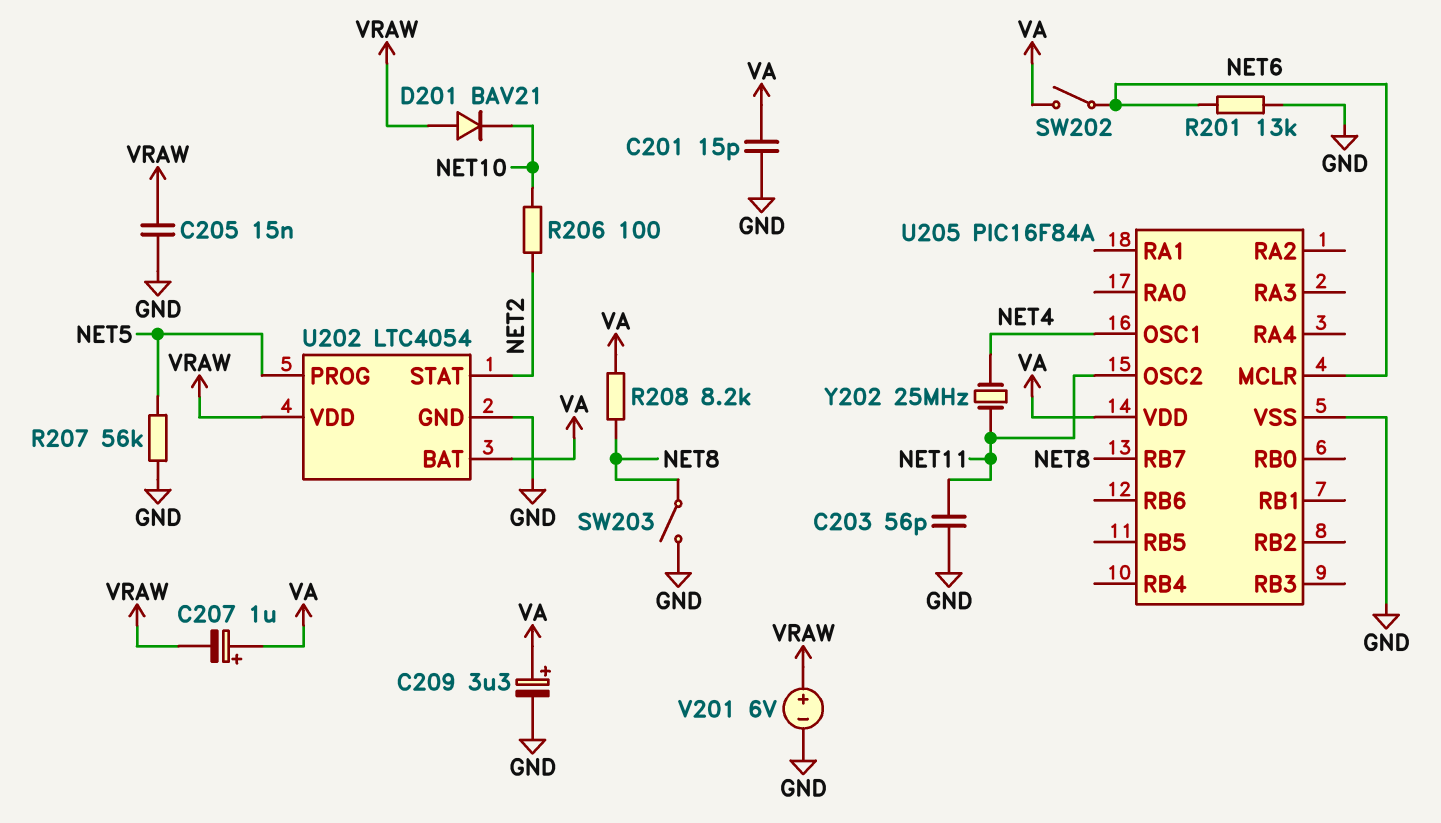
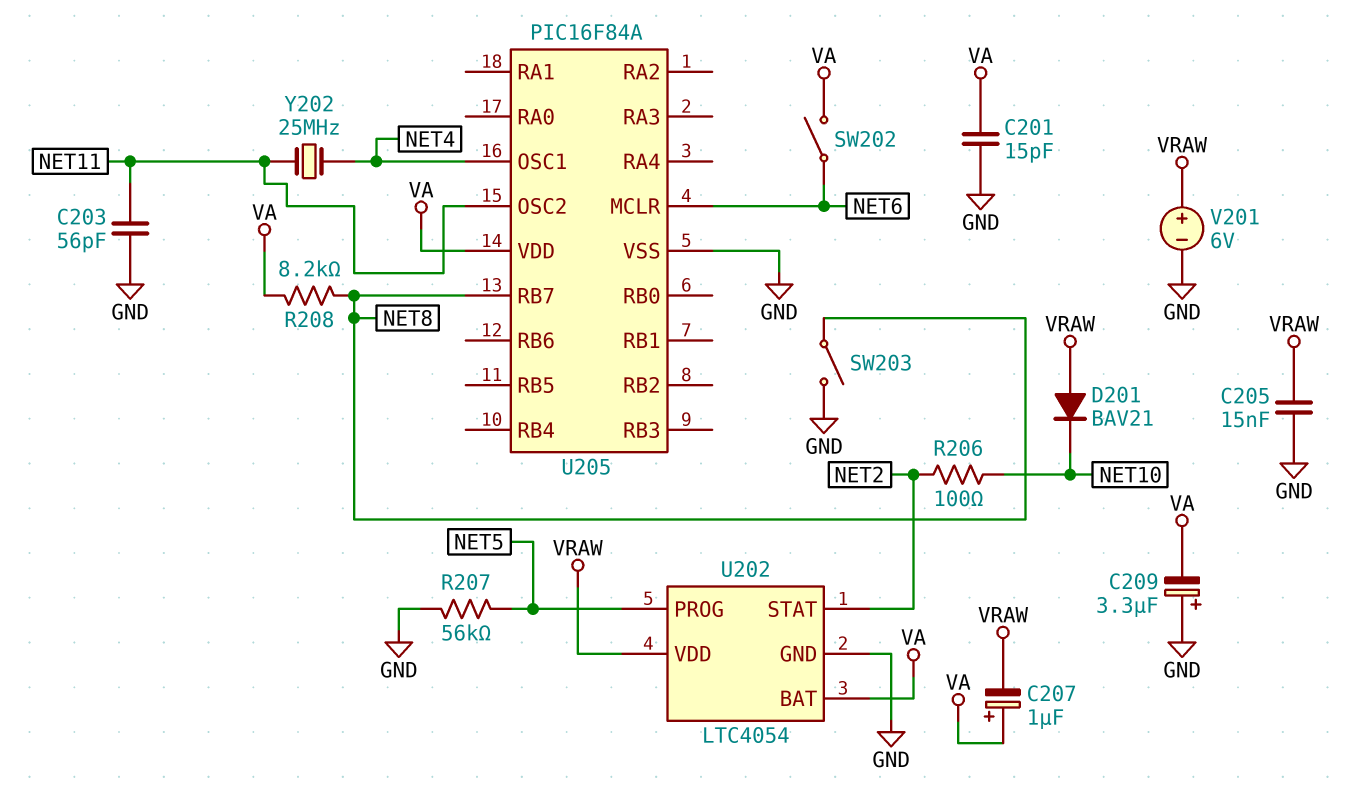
C209: 3.3uF (plus VA, minus GND) -> 3.3uF (plus GND, minus VA)
R201: 13k (GND, NET6) -> none

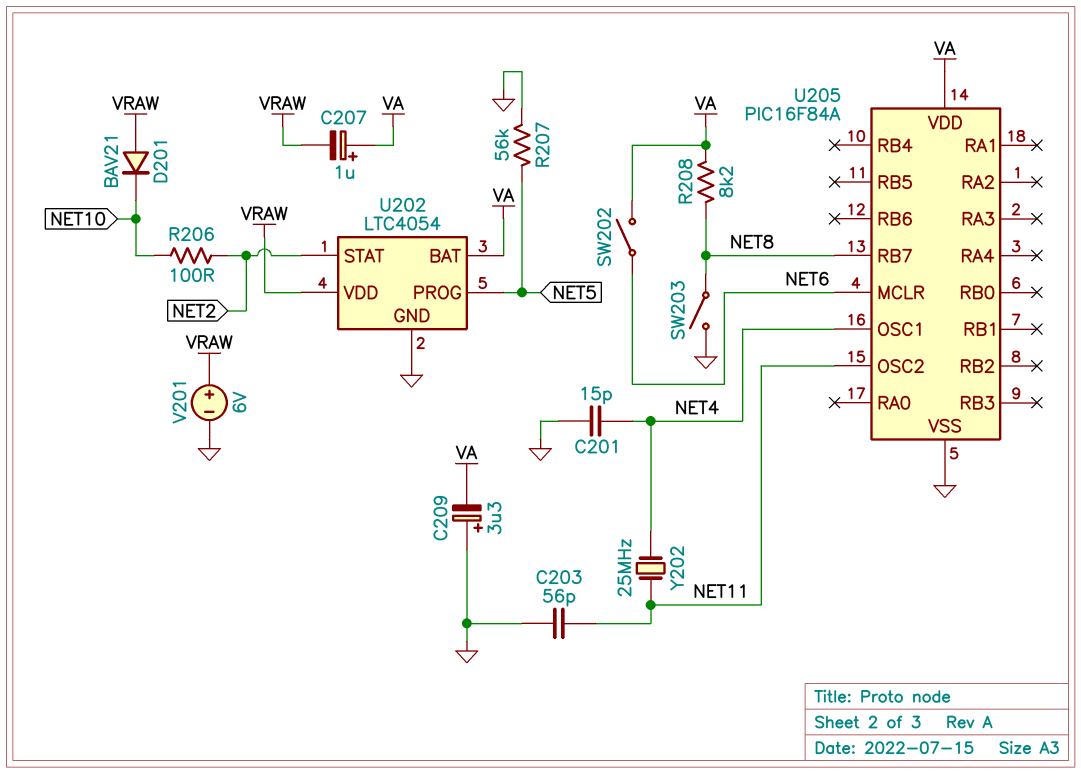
C201: 15pF (GND, VA) -> 15pF (GND, NET4)
C205: 15nF (GND, VRAW) -> none

